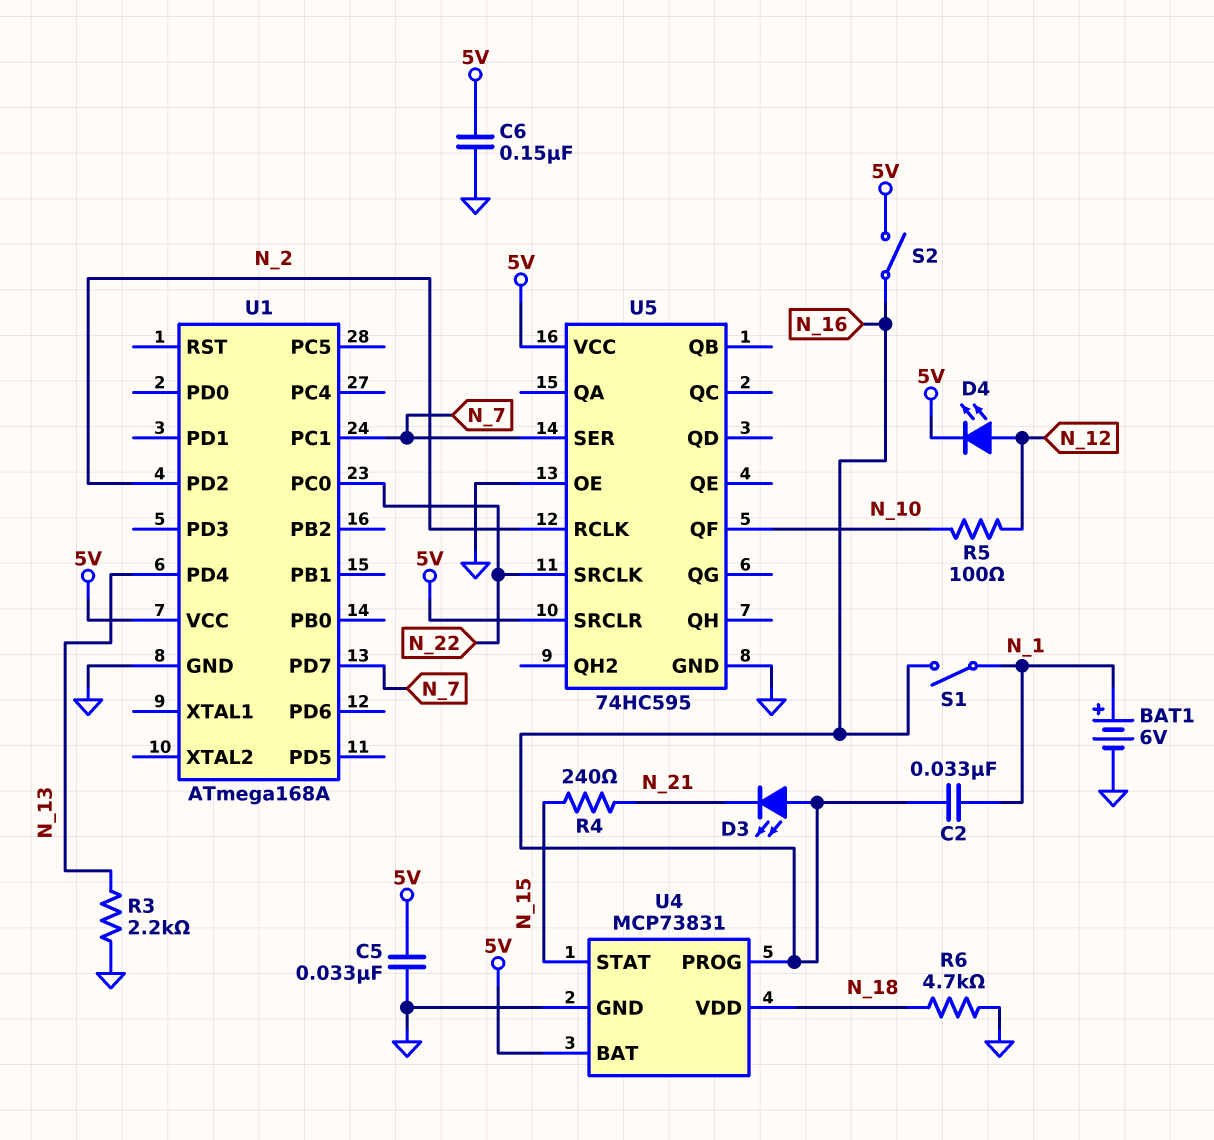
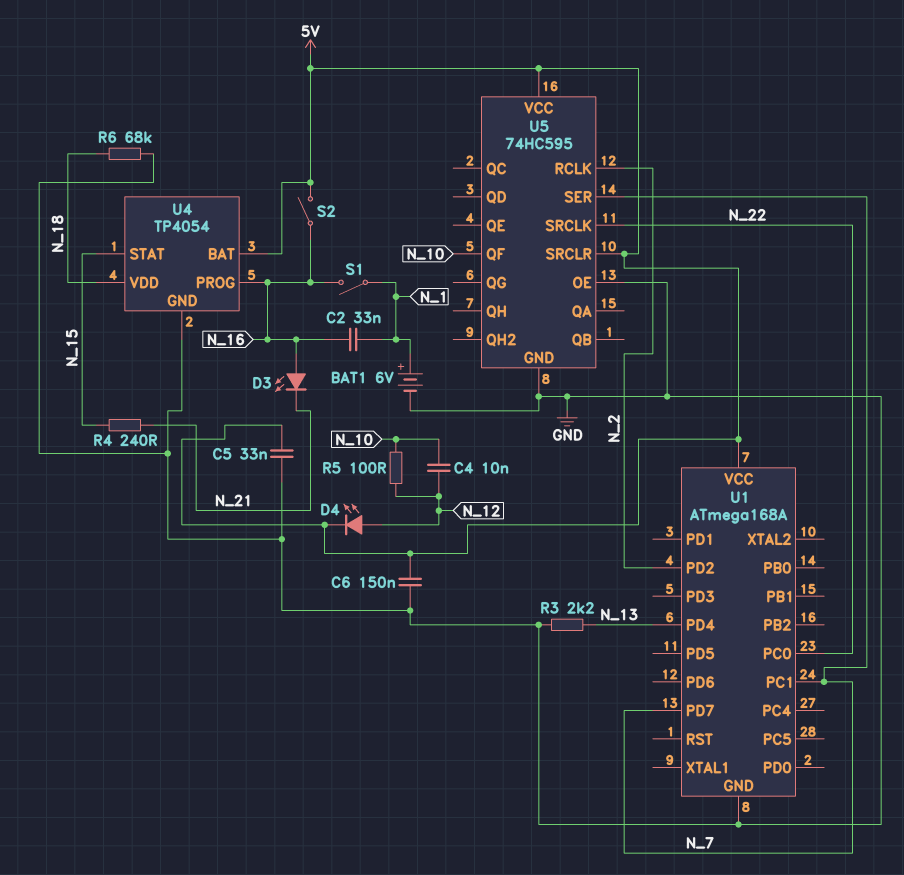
C4: none -> 10nF (N_10, N_12)
R6: 4.7k (GND, N_18) -> 68k (GND, N_18)
U4: MCP73831 -> TP4054

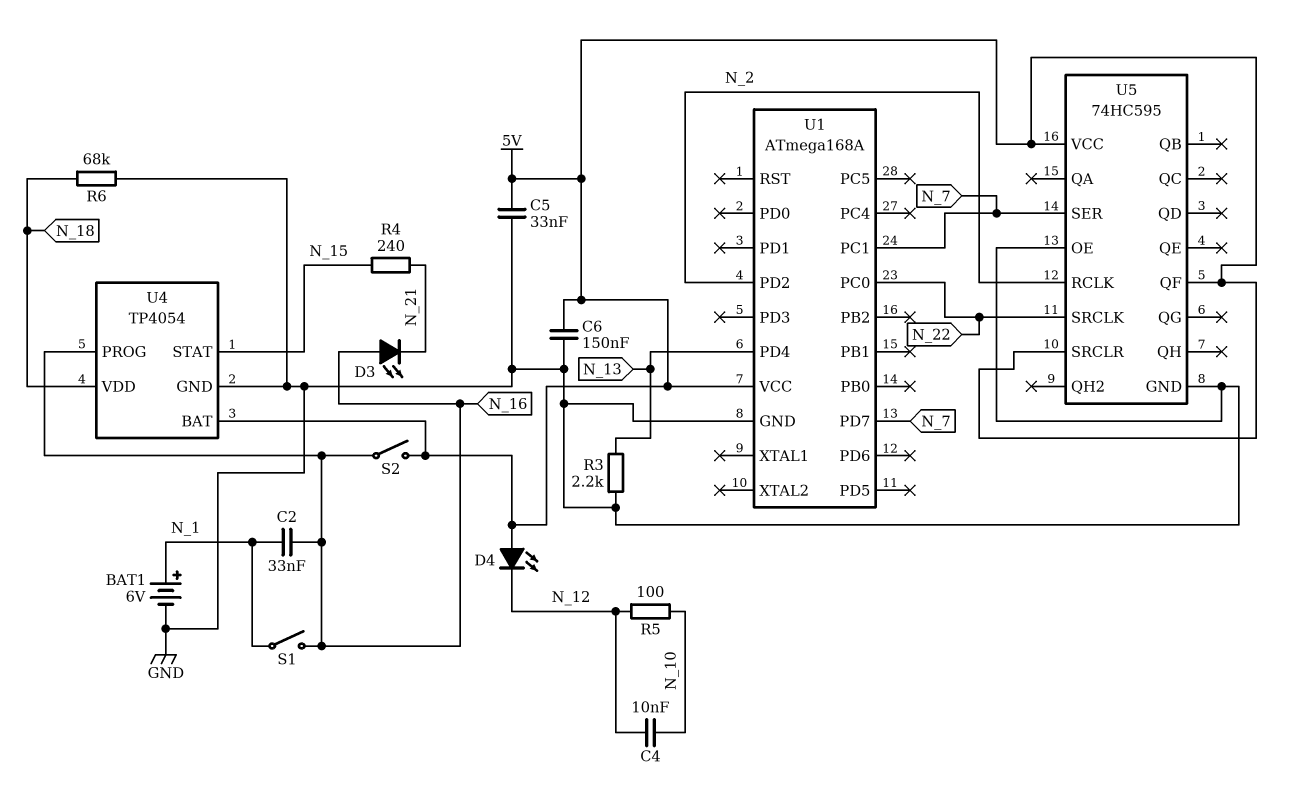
D4: LED (A N_12, K 5V) -> LED (A 5V, K N_12)
U5 pin QF: N_10 -> 5V

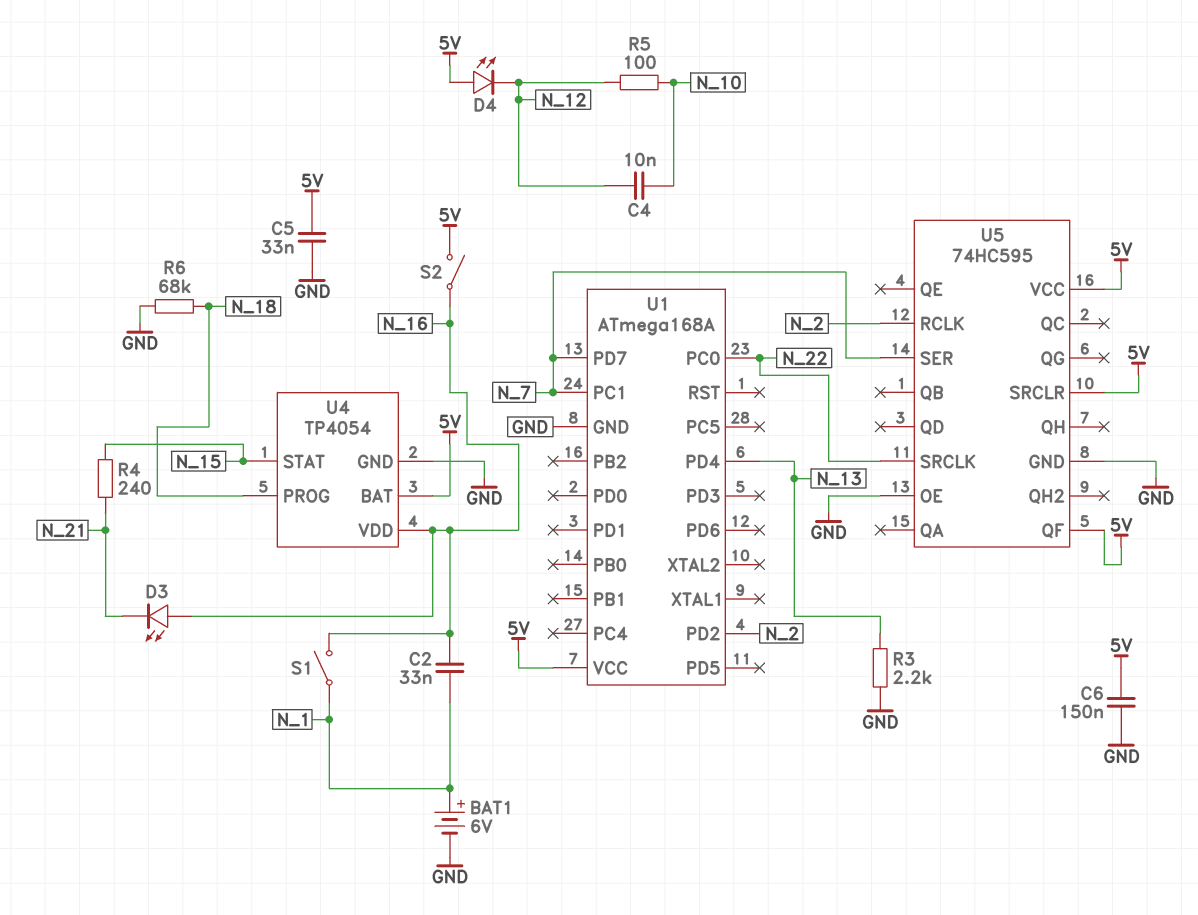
U4 pin PROG: N_16 -> N_18
U4 pin VDD: N_18 -> N_16

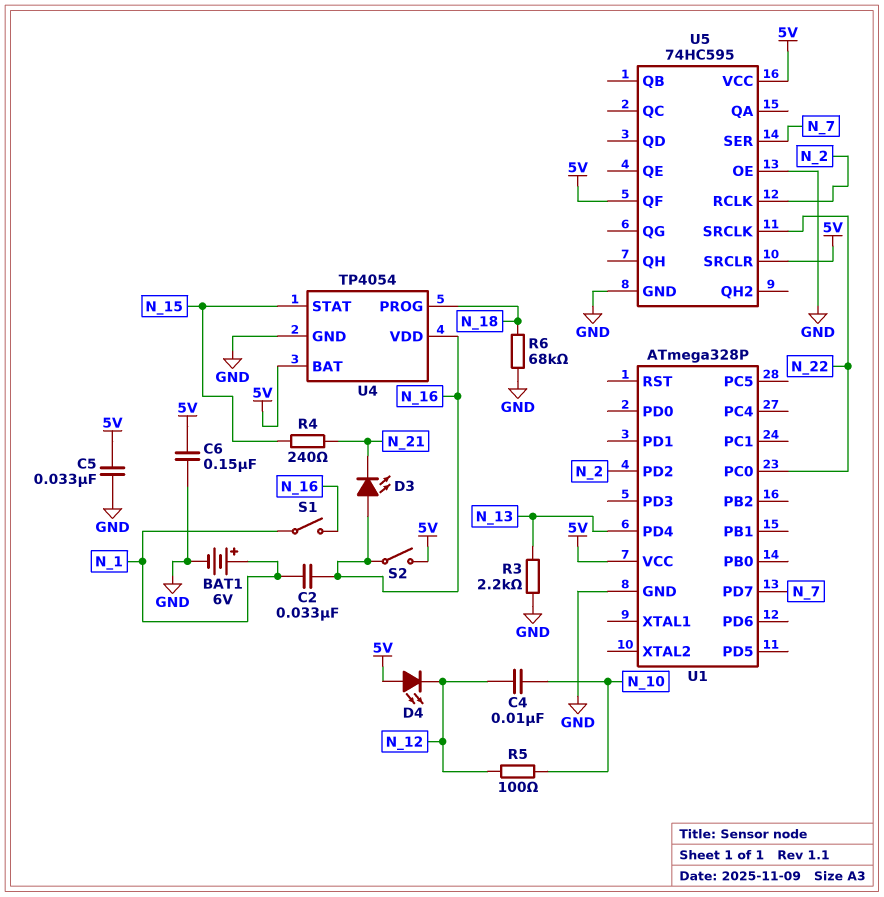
U1: ATmega168A -> ATmega328P
U1 pin PC1: N_7 -> none

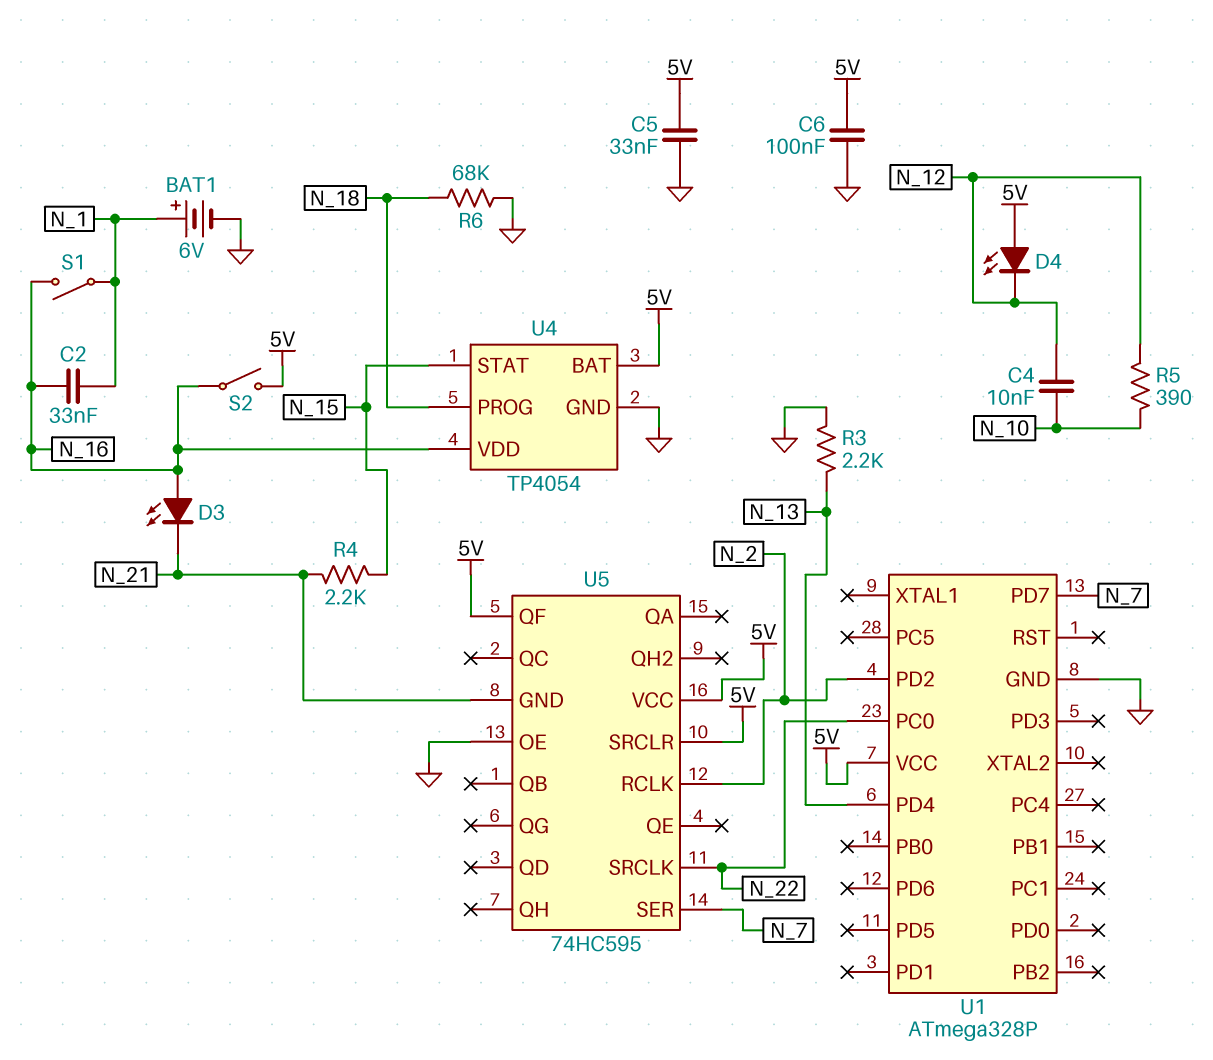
C6: 150nF (5V, GND) -> 100nF (5V, GND)
R4: 240 (N_15, N_21) -> 2.2k (N_15, N_21)
R5: 100 (N_10, N_12) -> 390 (N_10, N_12)
U5 pin GND: GND -> N_21

